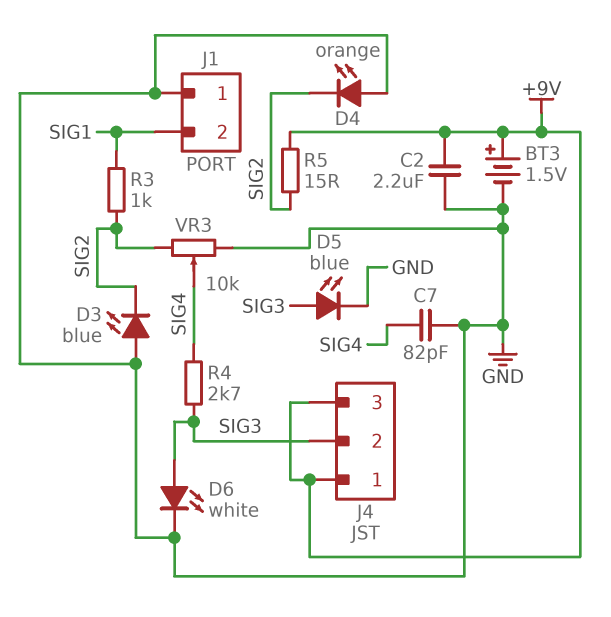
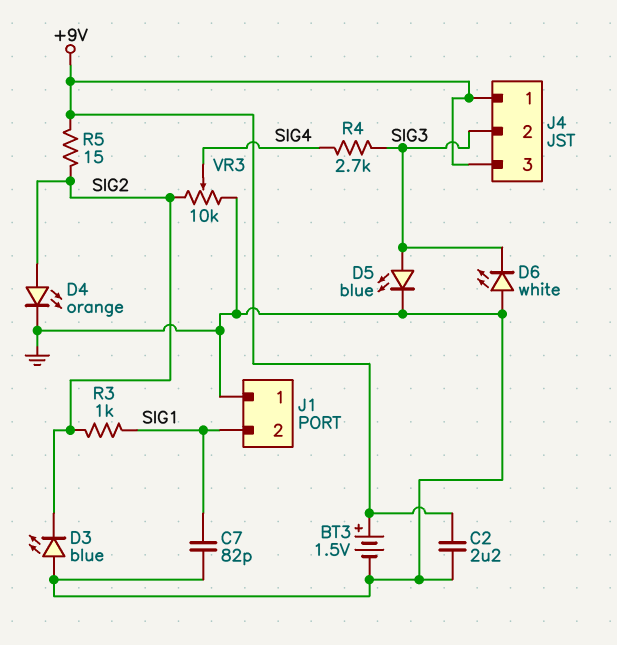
C7: 82pF (GND, SIG4) -> 82pF (GND, SIG1)
D4: LED orange (A GND, K SIG2) -> LED orange (A SIG2, K GND)
D6: LED white (A SIG3, K GND) -> LED white (A GND, K SIG3)

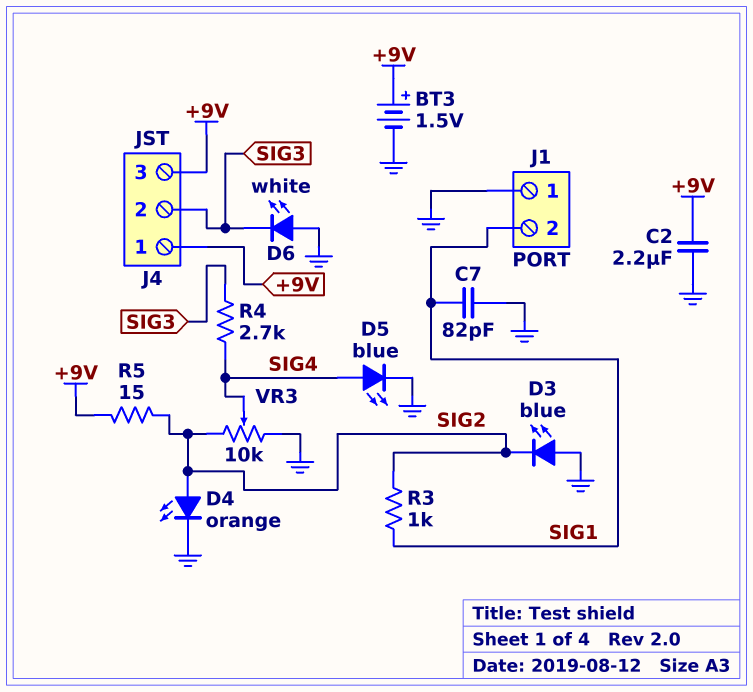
D5: LED blue (A SIG3, K GND) -> LED blue (A SIG4, K GND)

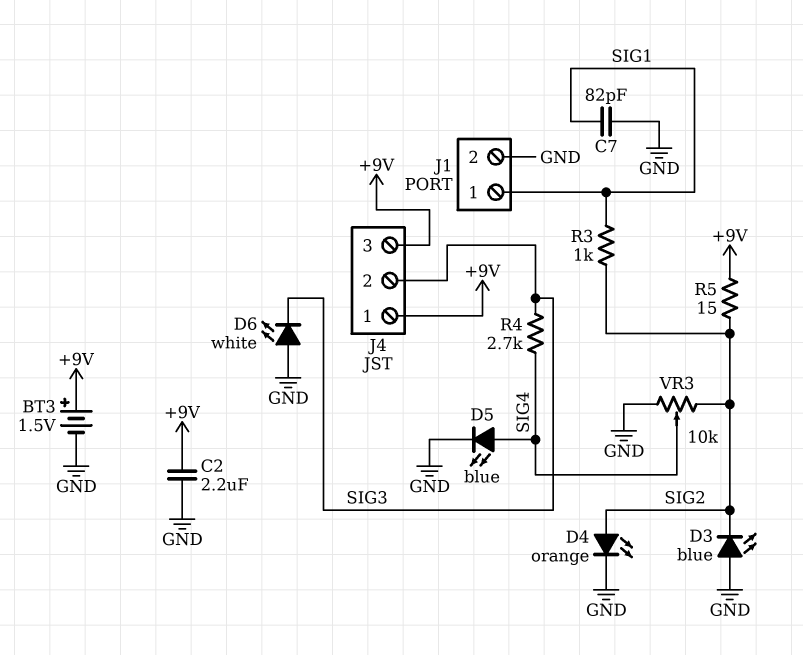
J1 pin 1: GND -> SIG1
J1 pin 2: SIG1 -> GND

